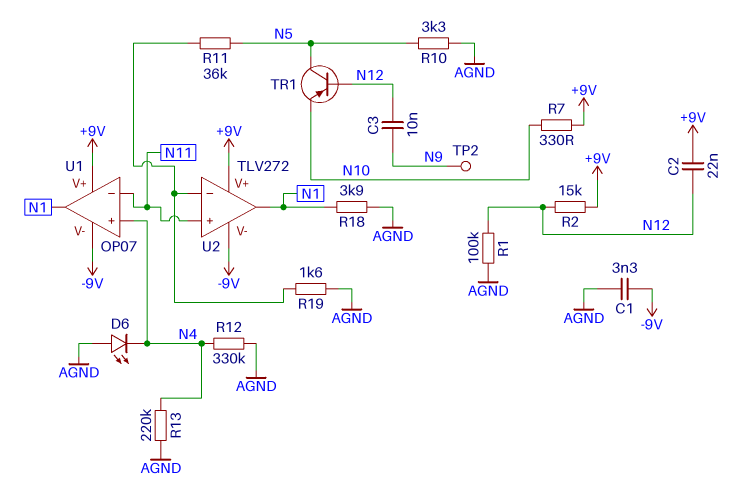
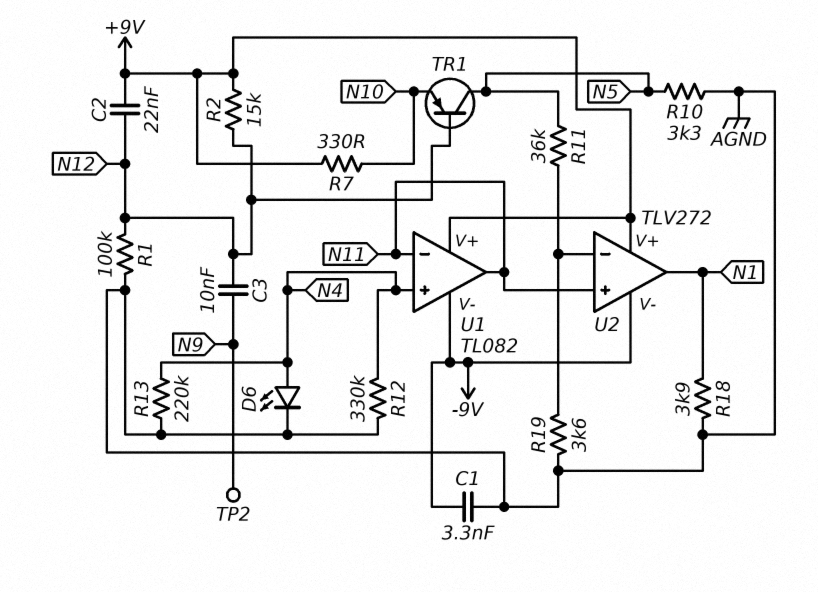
D6: LED (A AGND, K N4) -> LED (A N4, K AGND)
R19: 1.6k (AGND, U2/in-) -> 3.6k (AGND, U2/in-)
U1: OP07 -> TL082
U1 pin out: N1 -> N11

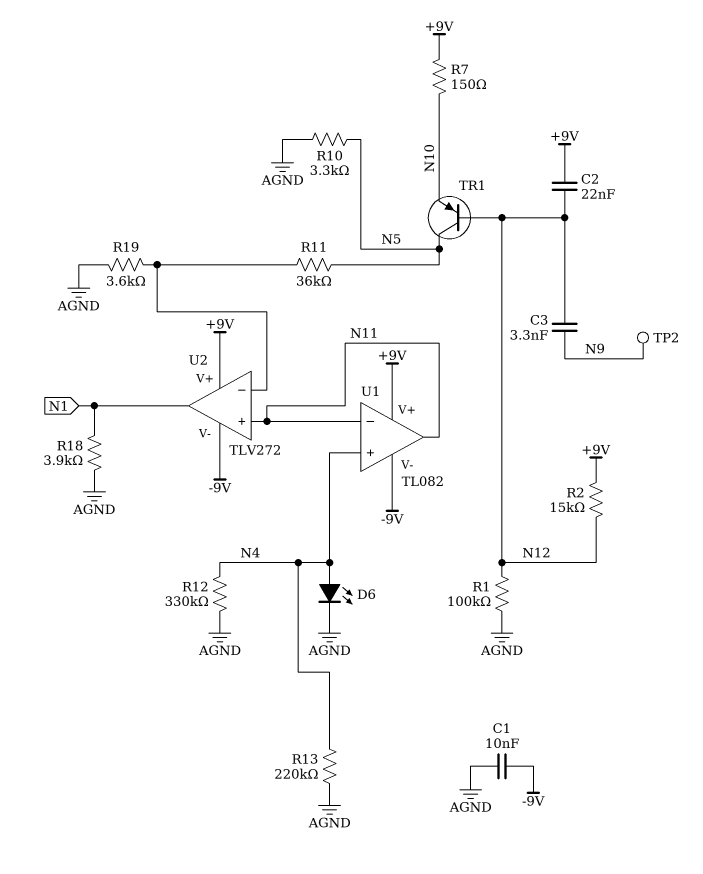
C1: 3.3nF (-9V, AGND) -> 10nF (-9V, AGND)
C3: 10nF (N9, N12) -> 3.3nF (N9, N12)
R7: 330 (+9V, N10) -> 150 (+9V, N10)

